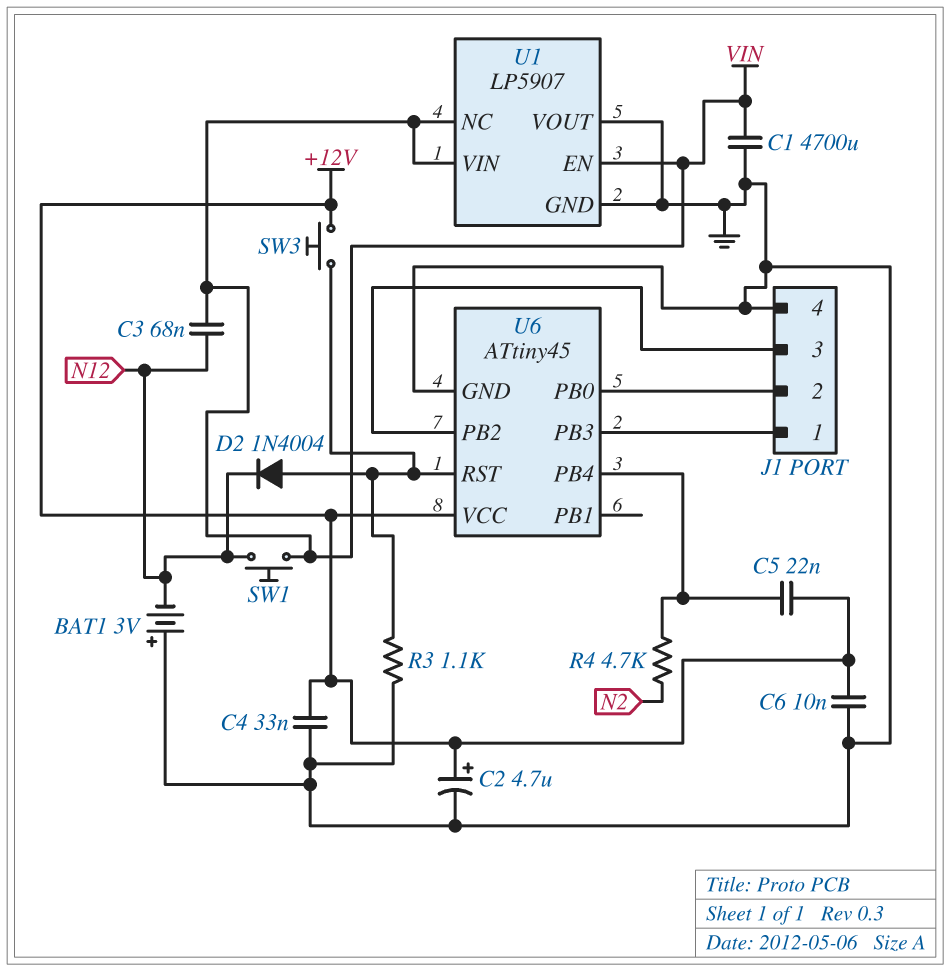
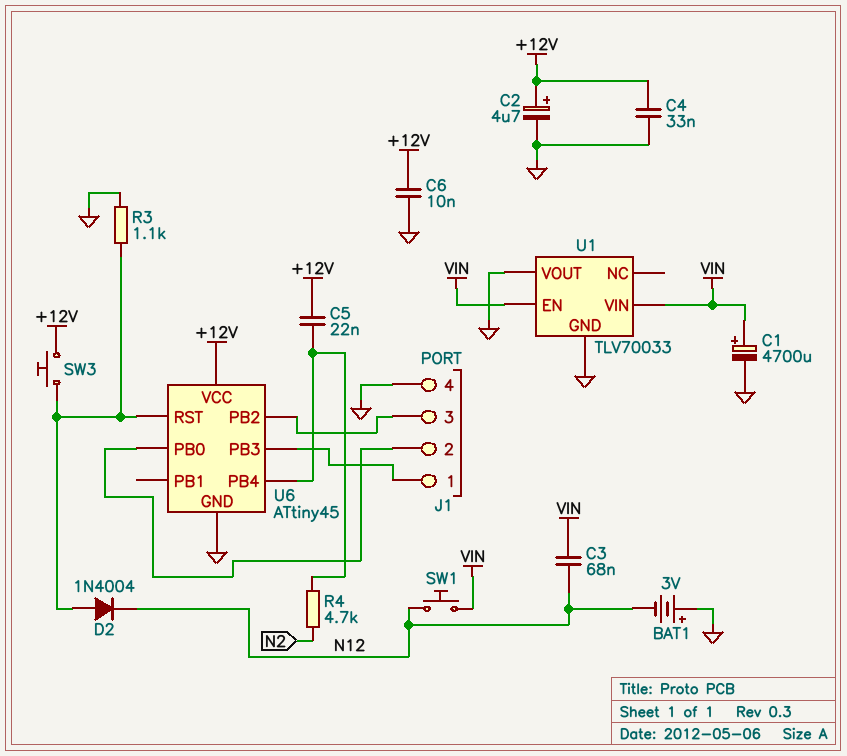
C1: 4700uF (GND, VIN) -> 4700uF (plus VIN, minus GND)
U1: LP5907 -> TLV70033
U1 pin NC: VIN -> none

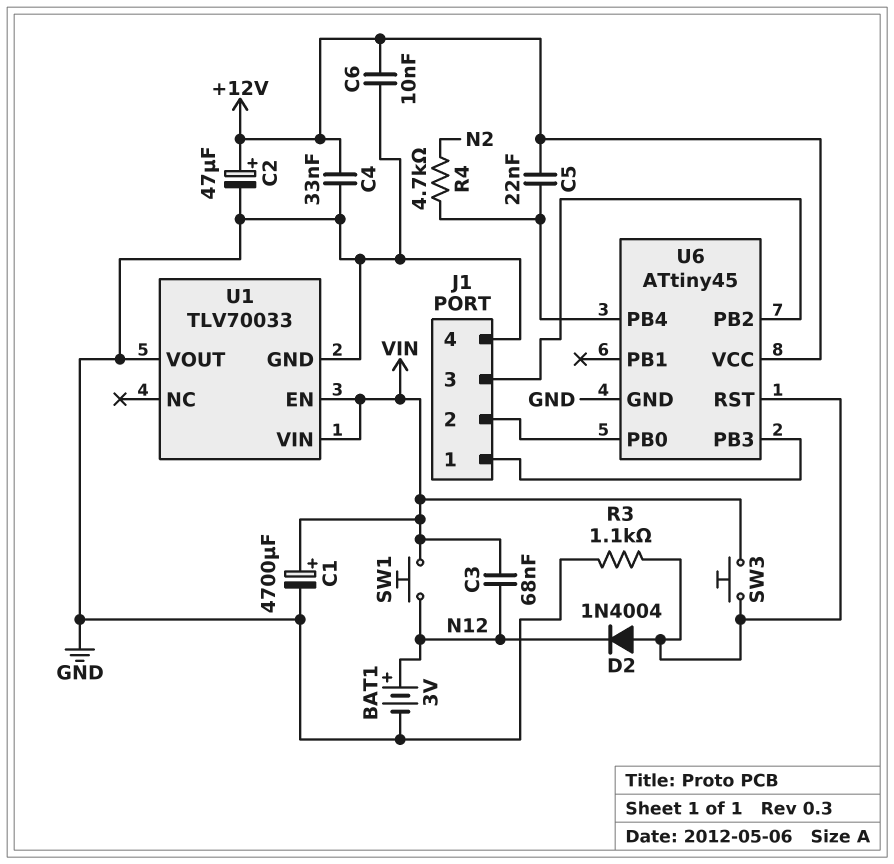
BAT1: 3V (plus GND, minus N12) -> 3V (plus N12, minus GND)
C2: 4.7uF (plus +12V, minus GND) -> 47uF (plus +12V, minus GND)
SW3: button (+12V, U6/RST) -> button (U6/RST, VIN)

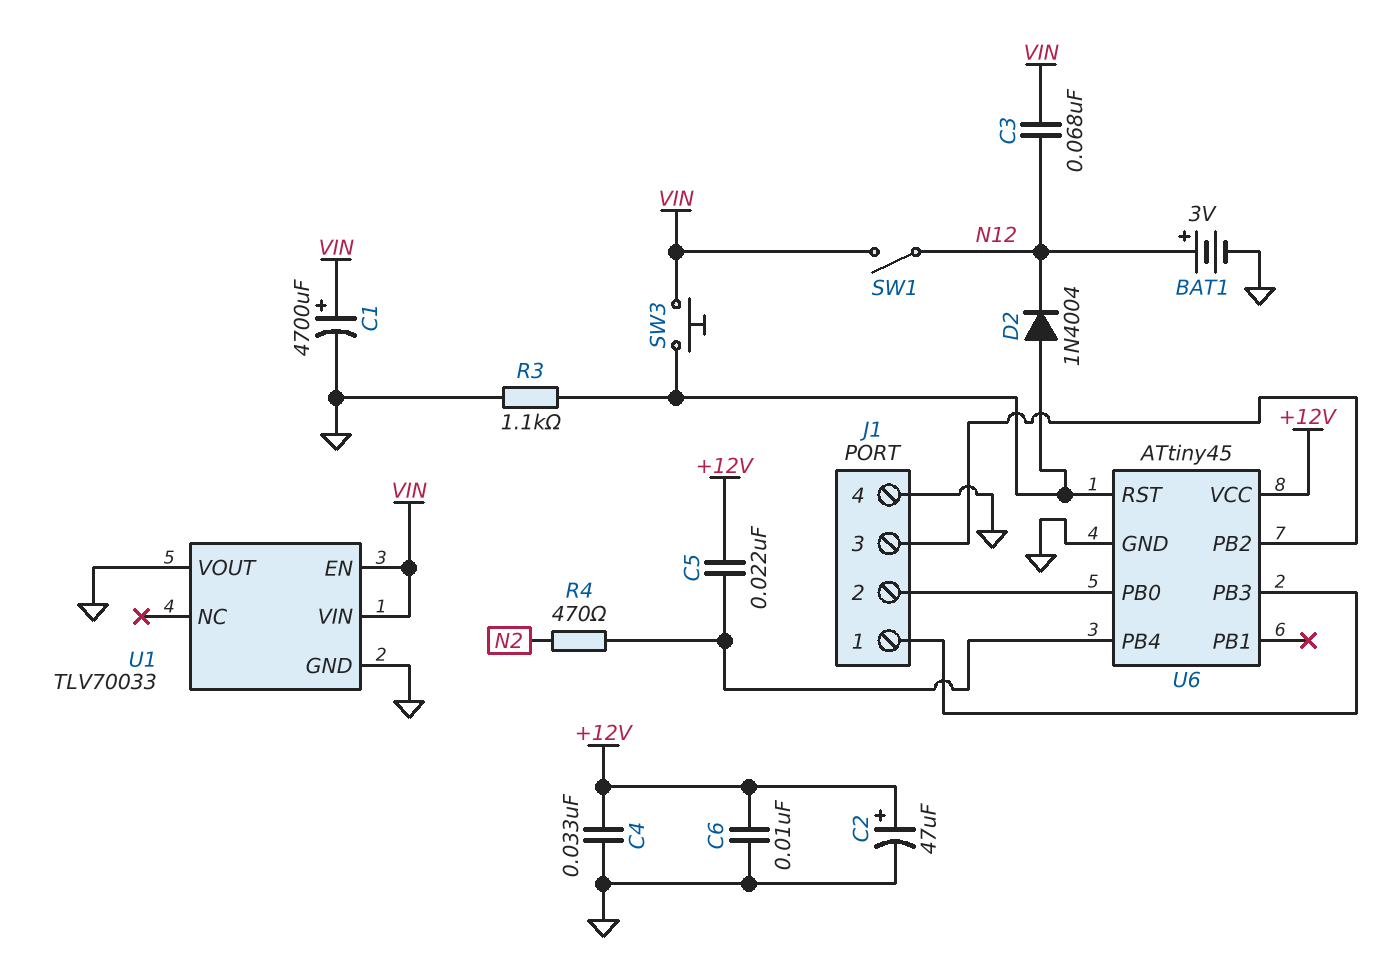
R4: 4.7k (N2, U6/PB4) -> 470 (N2, U6/PB4)
SW1: button (N12, VIN) -> switch (N12, VIN)

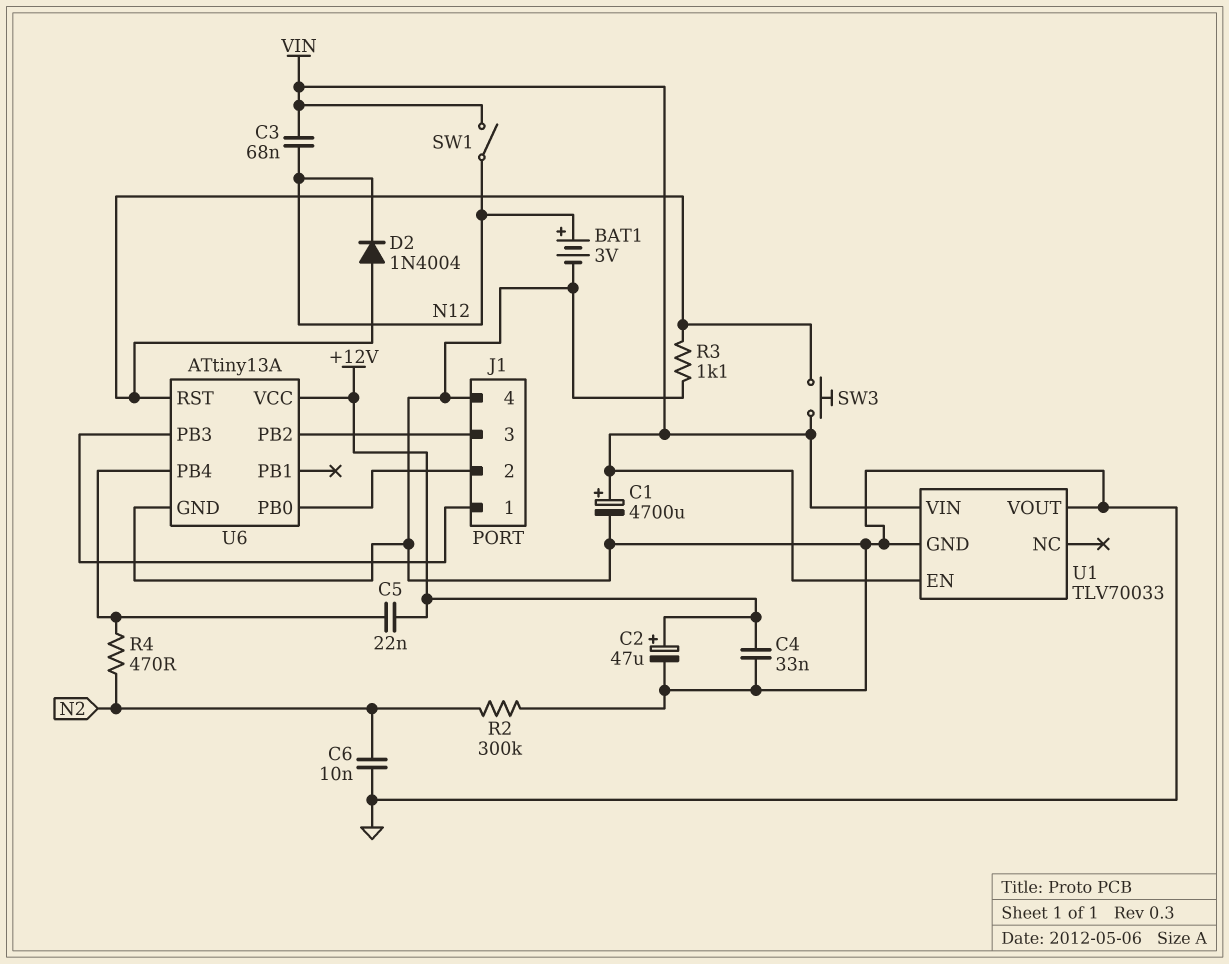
C6: 10nF (+12V, GND) -> 10nF (GND, N2)
R2: none -> 300k (GND, N2)
U6: ATtiny45 -> ATtiny13A

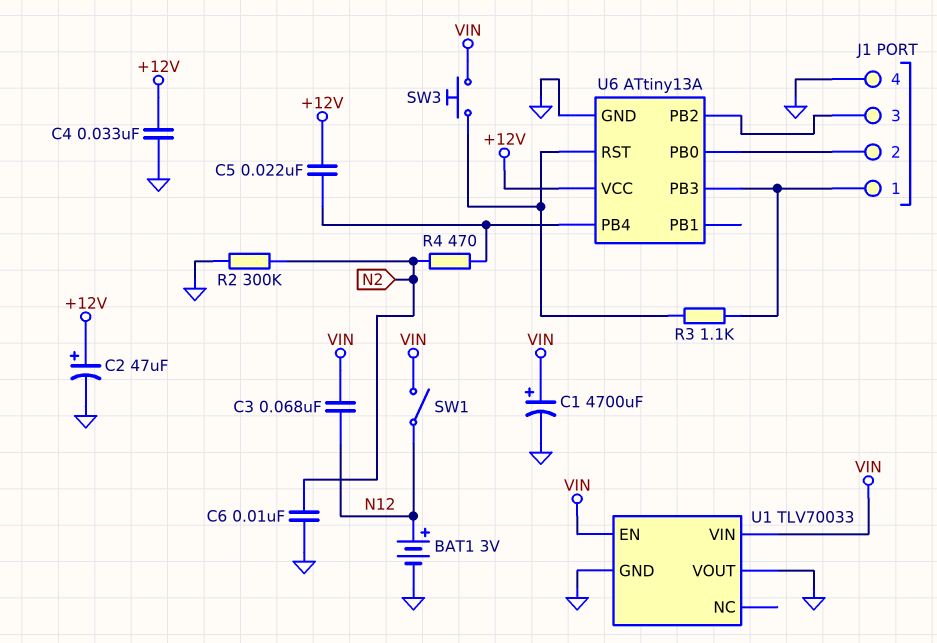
D2: diode 1N4004 (A U6/RST, K N12) -> none
R3: 1.1k (GND, U6/RST) -> 1.1k (J1/1, U6/RST)

